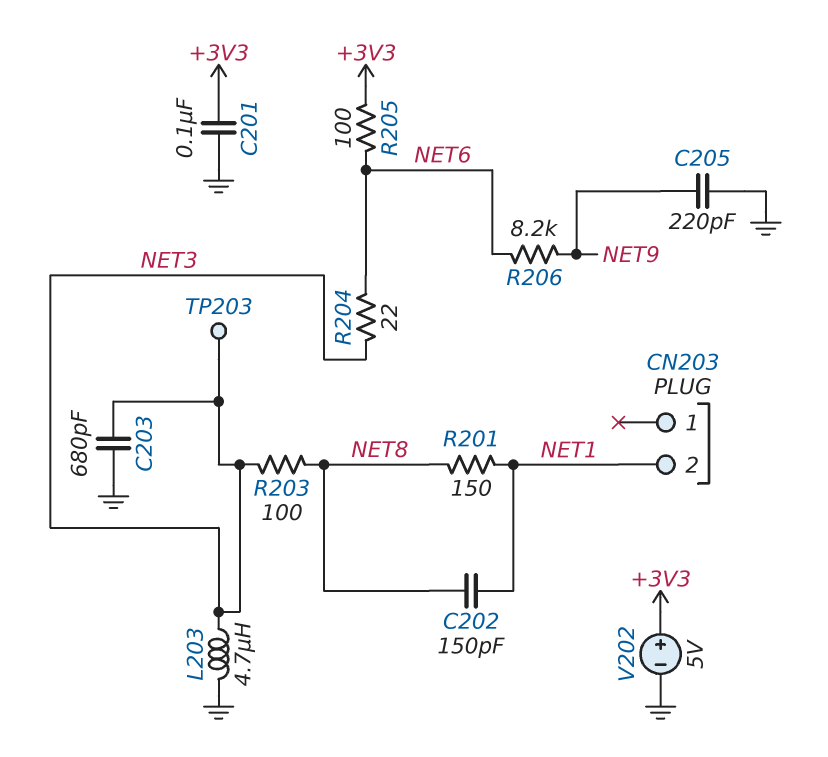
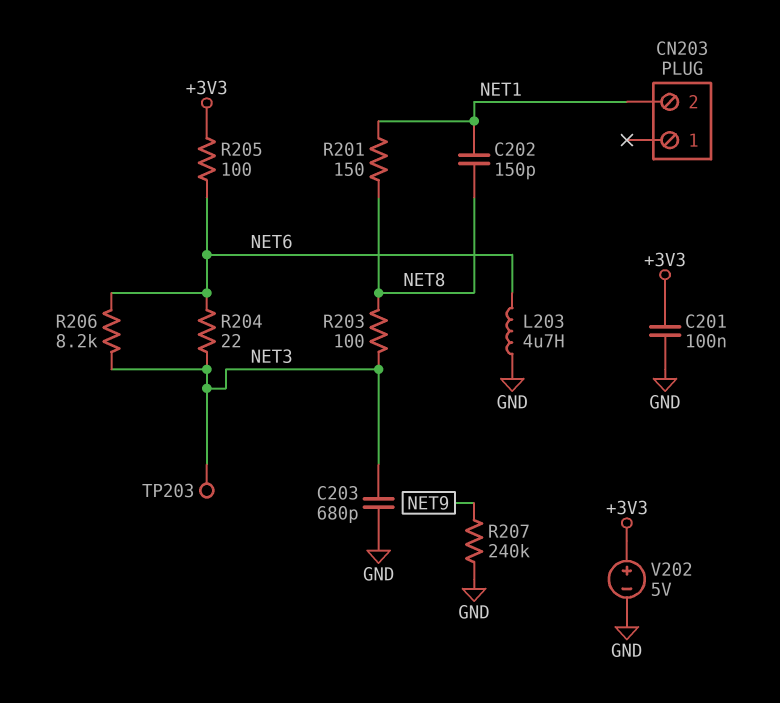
C205: 220pF (GND, NET9) -> none
L203: 4.7uH (GND, NET3) -> 4.7uH (GND, NET6)
R206: 8.2k (NET6, NET9) -> 8.2k (NET3, NET6)
R207: none -> 240k (GND, NET9)

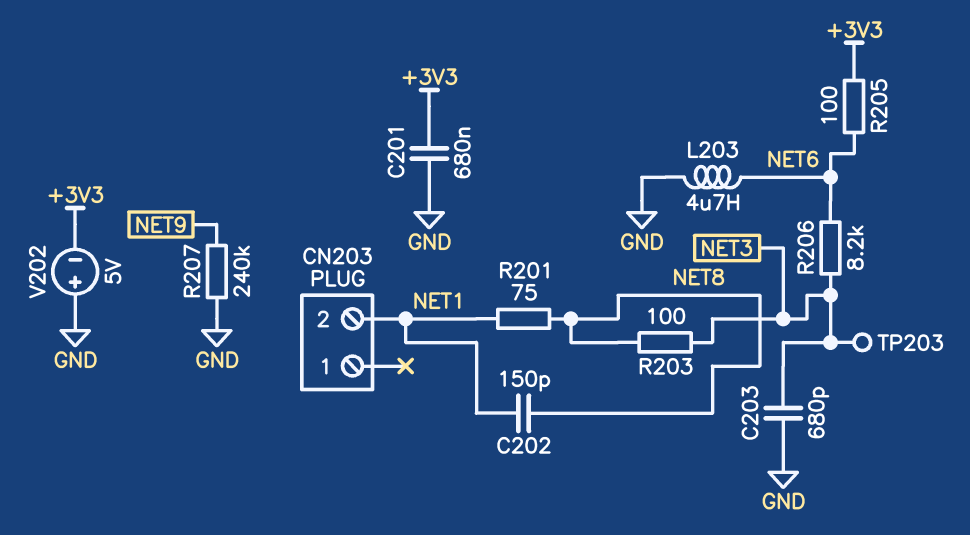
C201: 100nF (+3V3, GND) -> 680nF (+3V3, GND)
R201: 150 (NET1, NET8) -> 75 (NET1, NET8)
R204: 22 (NET3, NET6) -> none
V202: 5V (plus +3V3, minus GND) -> 5V (plus GND, minus +3V3)

